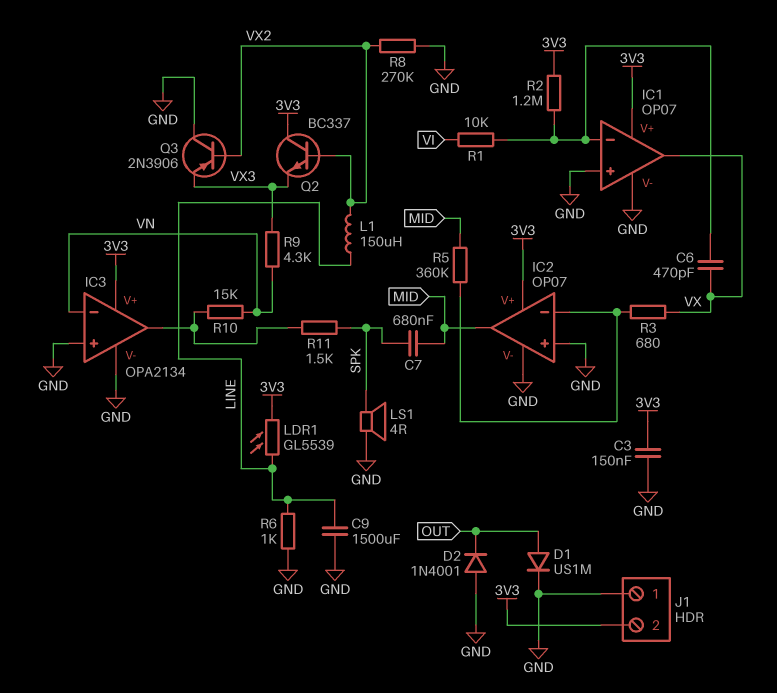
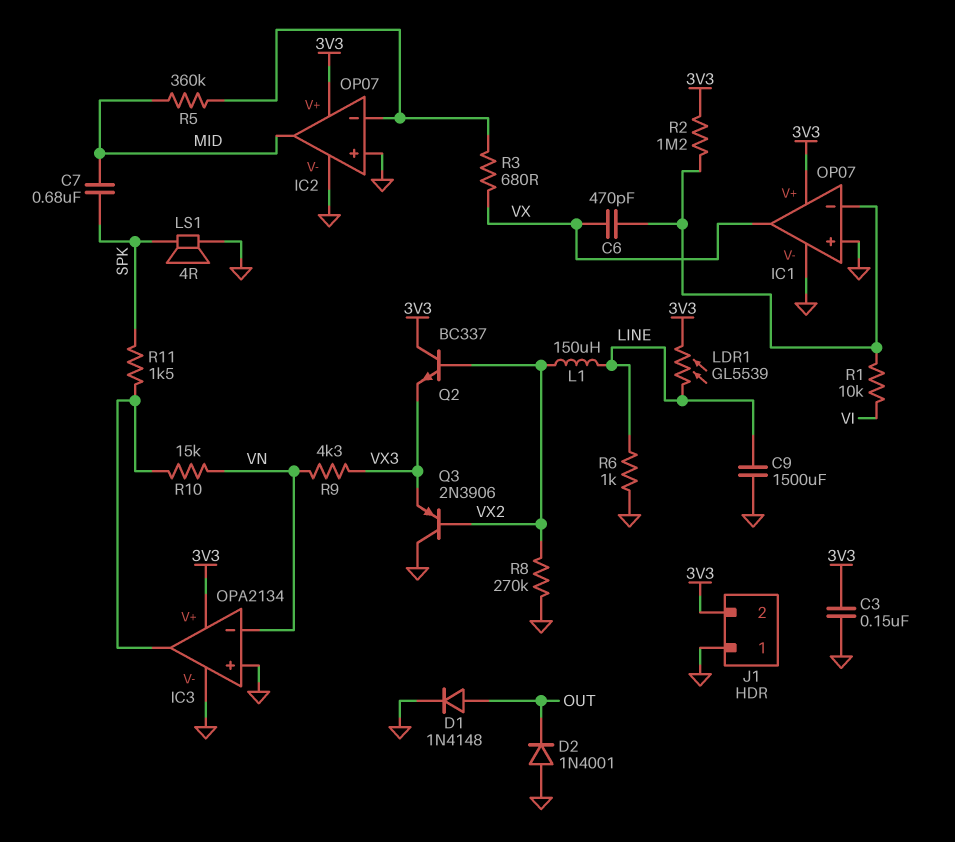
D1: diode US1M (A OUT, K GND) -> diode 1N4148 (A OUT, K GND)

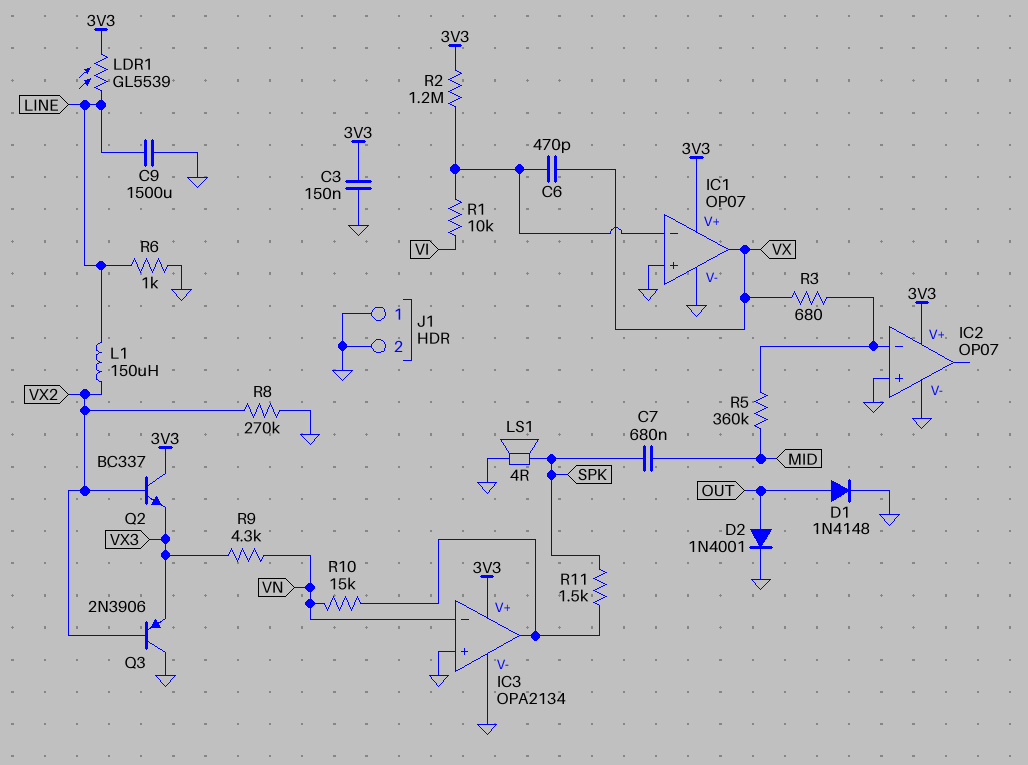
D2: diode 1N4001 (A GND, K OUT) -> diode 1N4001 (A OUT, K GND)
IC2 pin out: MID -> none
J1 pin 2: 3V3 -> GND

